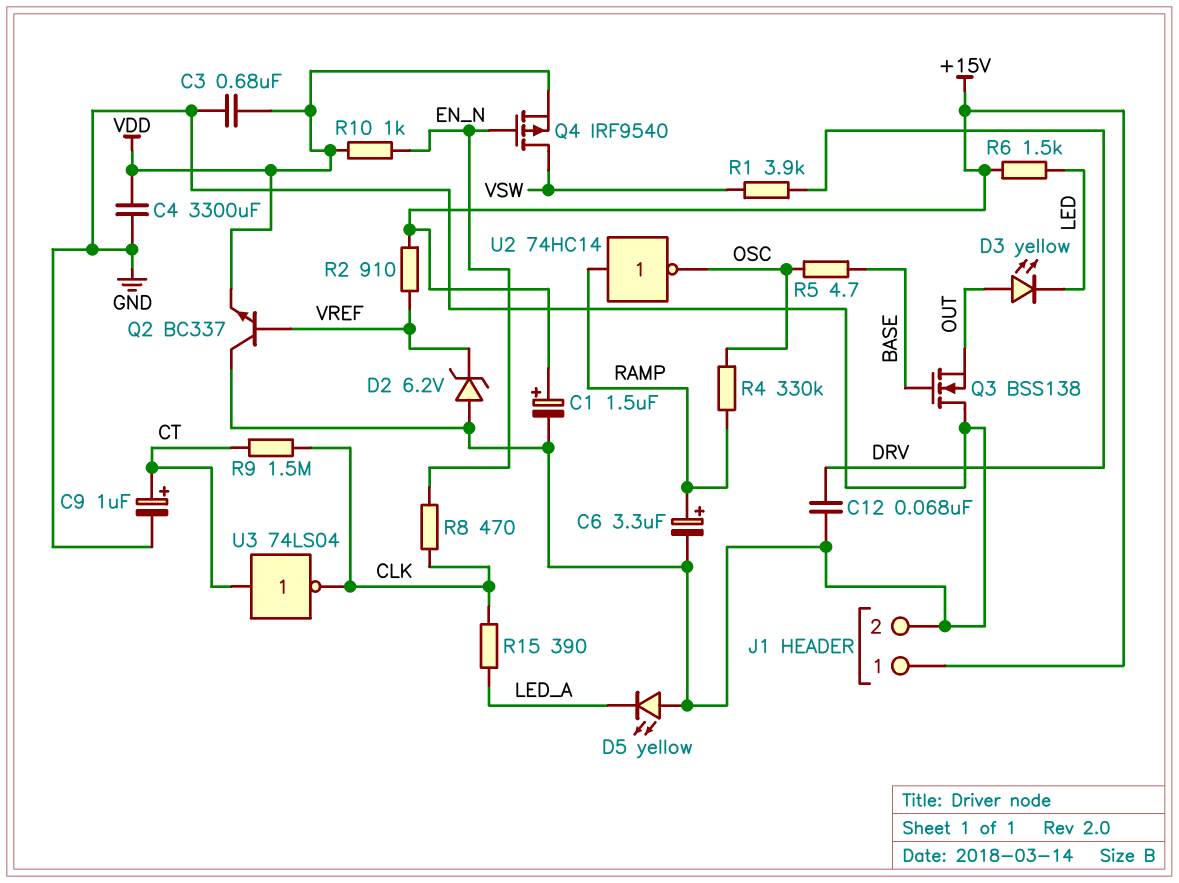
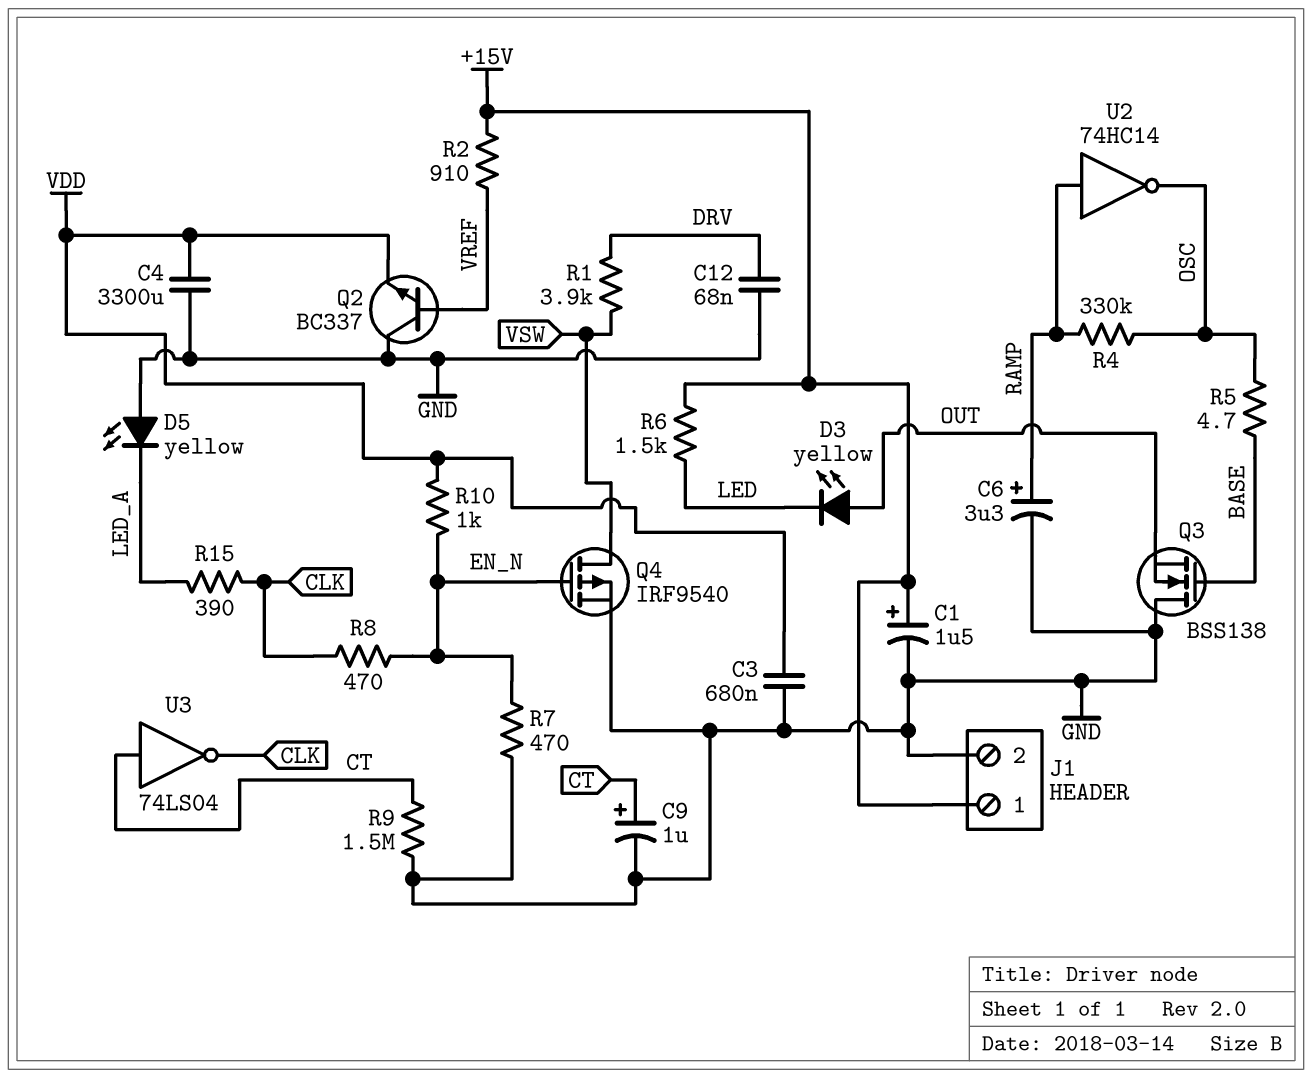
D2: zener 6.2V (A GND, K VREF) -> none
Q4: PMOS IRF9540 (G EN_N, D VSW, S VDD) -> PMOS IRF9540 (G EN_N, D VSW, S GND)
R7: none -> 470 (EN_N, GND)
R9: 1.5M (CLK, CT) -> 1.5M (CT, GND)

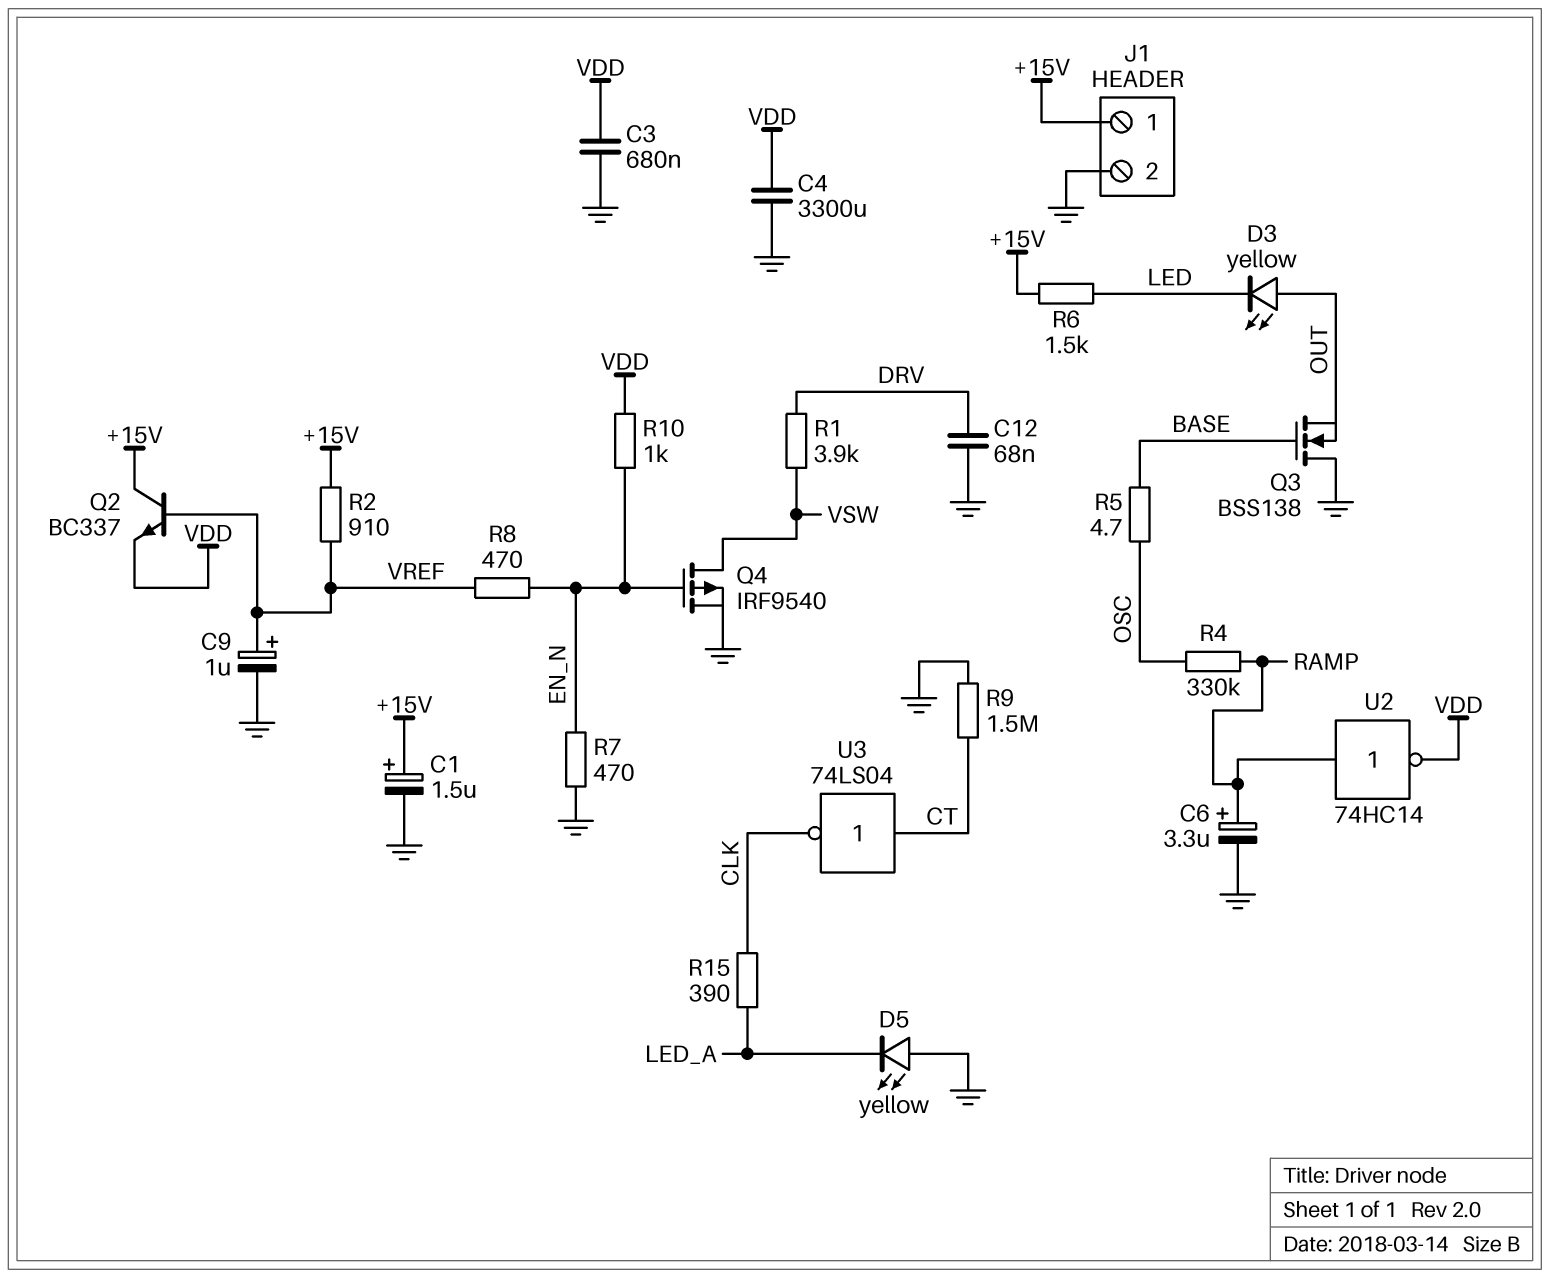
C9: 1uF (plus CT, minus GND) -> 1uF (plus VREF, minus GND)
Q2: NPN BC337 (B VREF, C GND, E VDD) -> NPN BC337 (B VREF, C +15V, E VDD)
R8: 470 (CLK, EN_N) -> 470 (EN_N, VREF)
U2: NOT 74HC14 (in RAMP, out OSC) -> NOT 74HC14 (in RAMP, out VDD)

